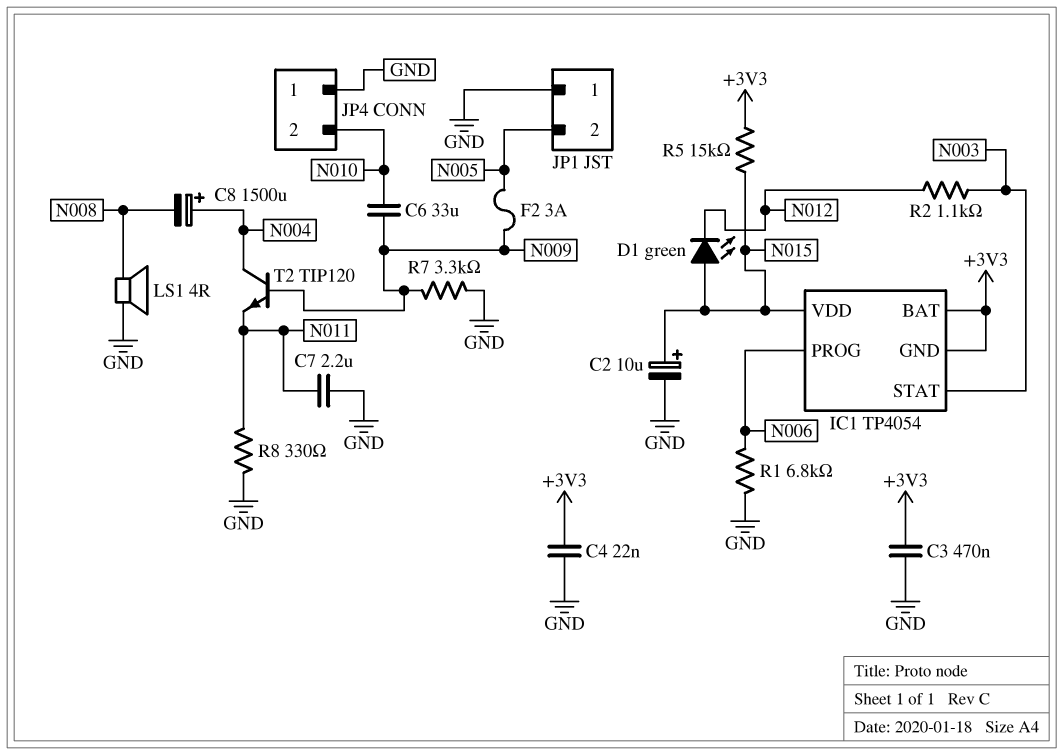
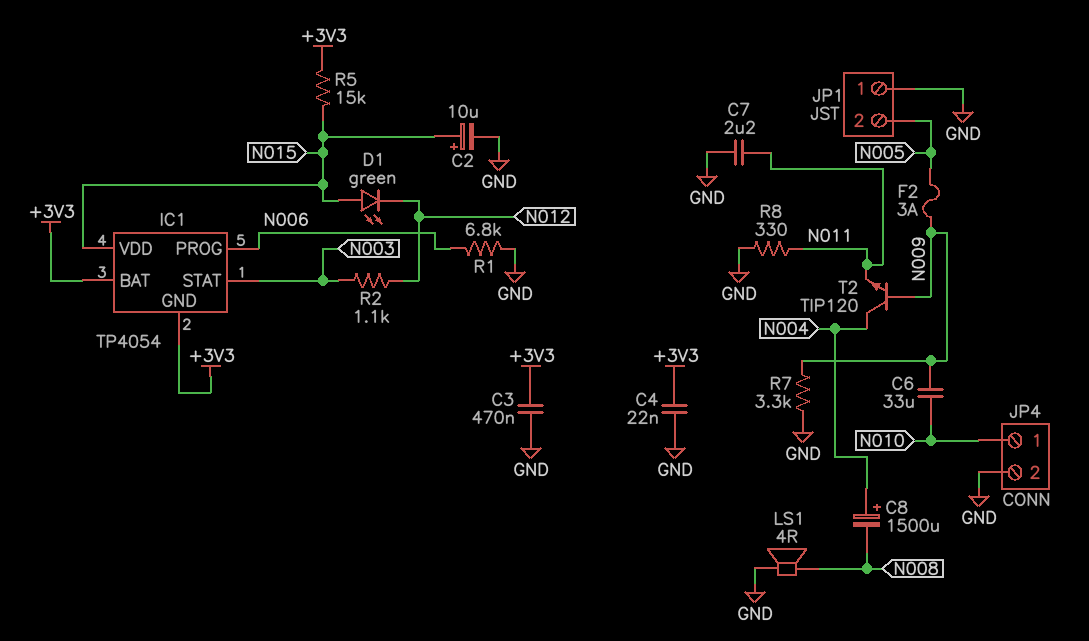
JP4 pin 1: GND -> N010
JP4 pin 2: N010 -> GND

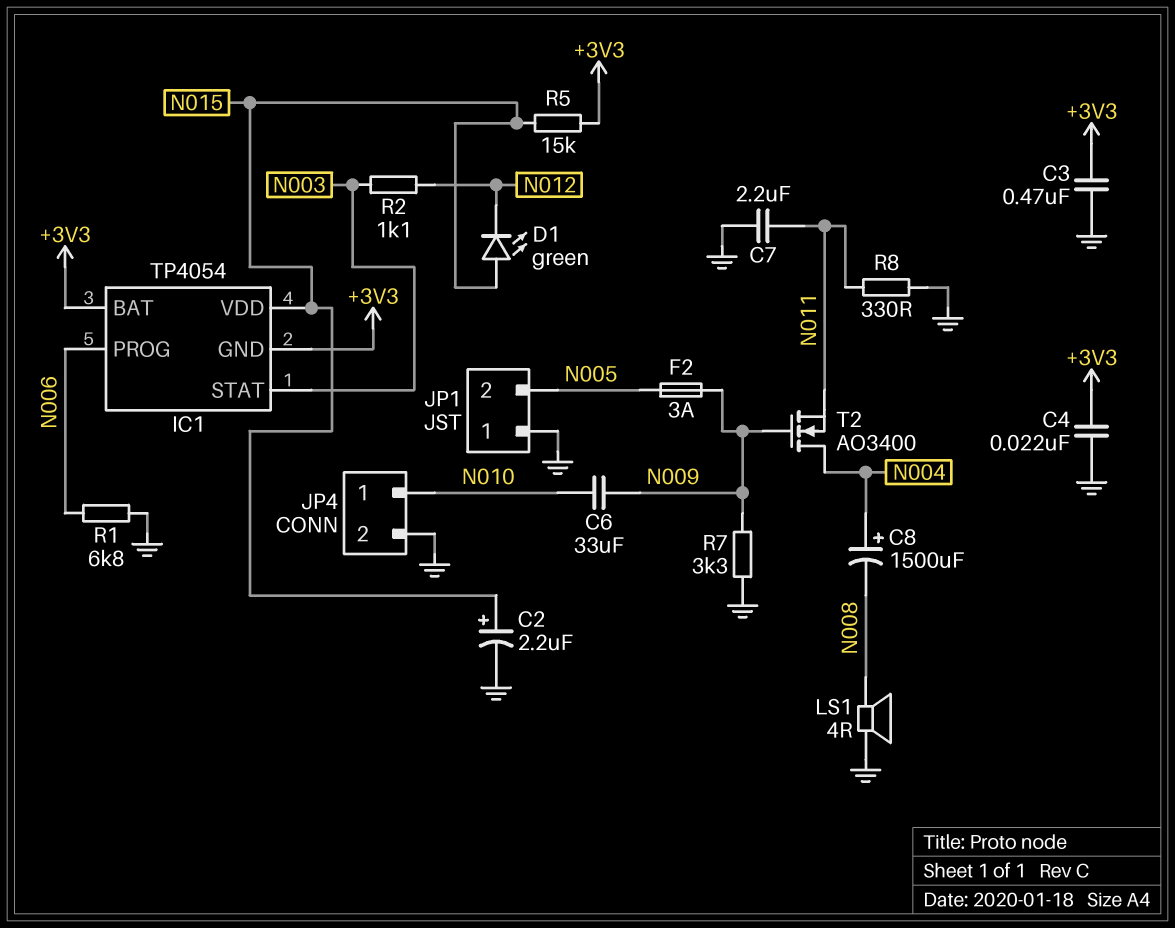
C2: 10uF (plus N015, minus GND) -> 2.2uF (plus N015, minus GND)
T2: NPN TIP120 (B N009, C N004, E N011) -> NMOS AO3400 (G N009, D N004, S N011)

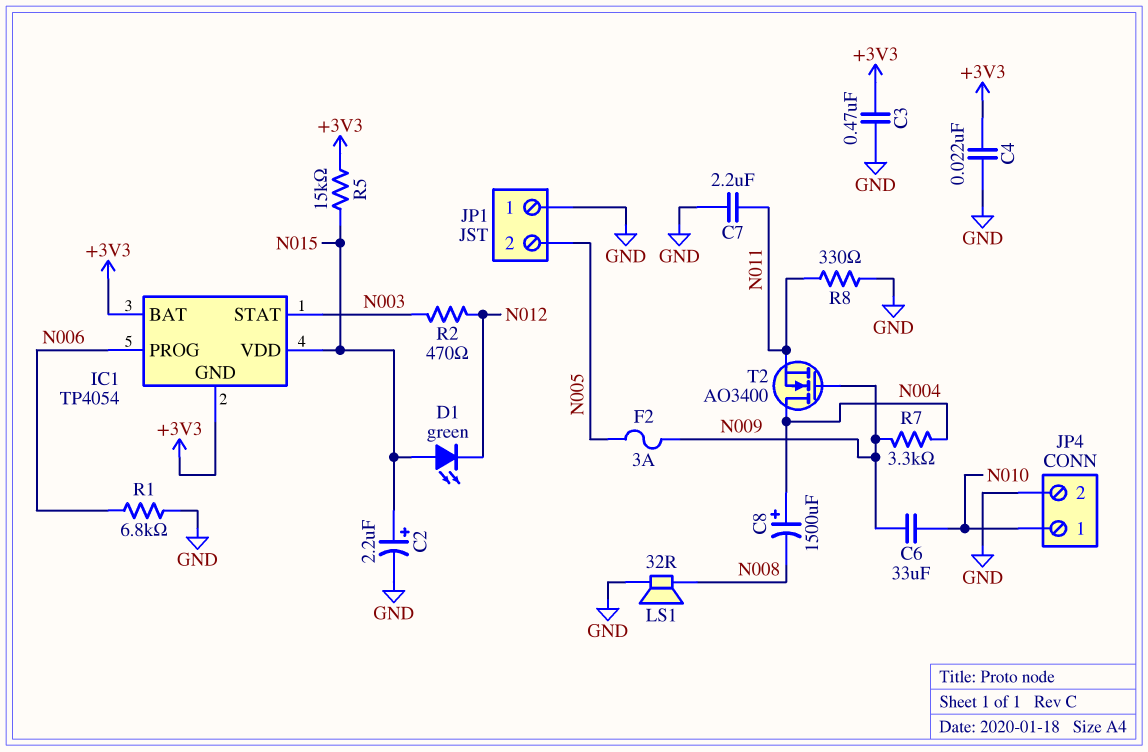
LS1: speaker 4R (GND, N008) -> speaker 32R (GND, N008)
R2: 1.1k (N003, N012) -> 470 (N003, N012)
R7: 3.3k (GND, N009) -> 3.3k (N004, N009)

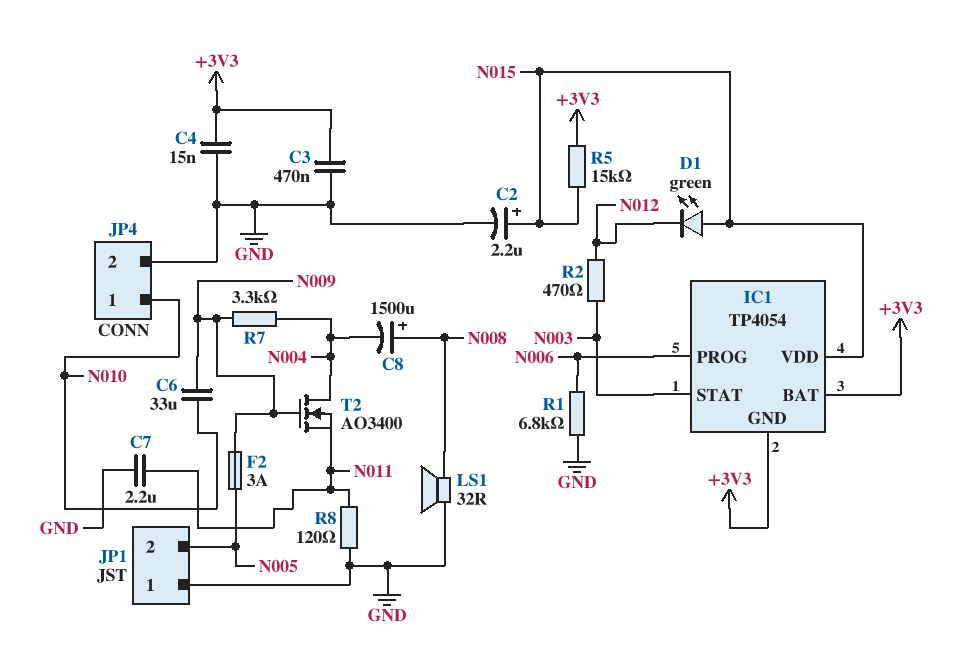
C4: 22nF (+3V3, GND) -> 15nF (+3V3, GND)
C8: 1500uF (plus N004, minus N008) -> 1500uF (plus N008, minus N004)
R8: 330 (GND, N011) -> 120 (GND, N011)

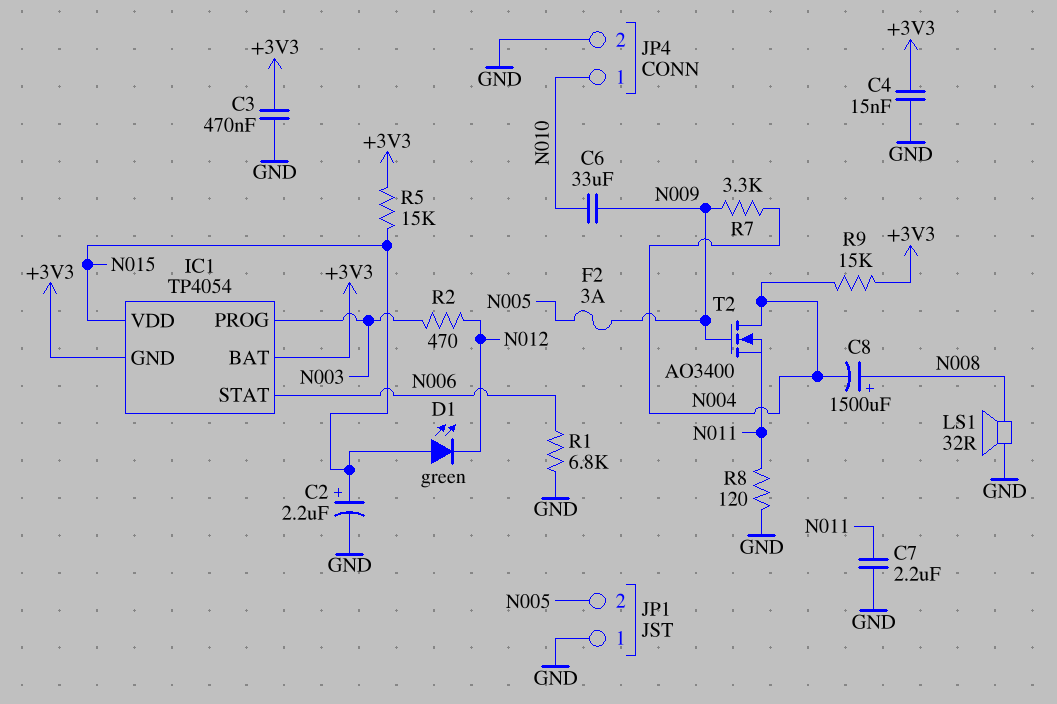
IC1 pin PROG: N006 -> N003
IC1 pin STAT: N003 -> N006
R9: none -> 15k (+3V3, N004)

